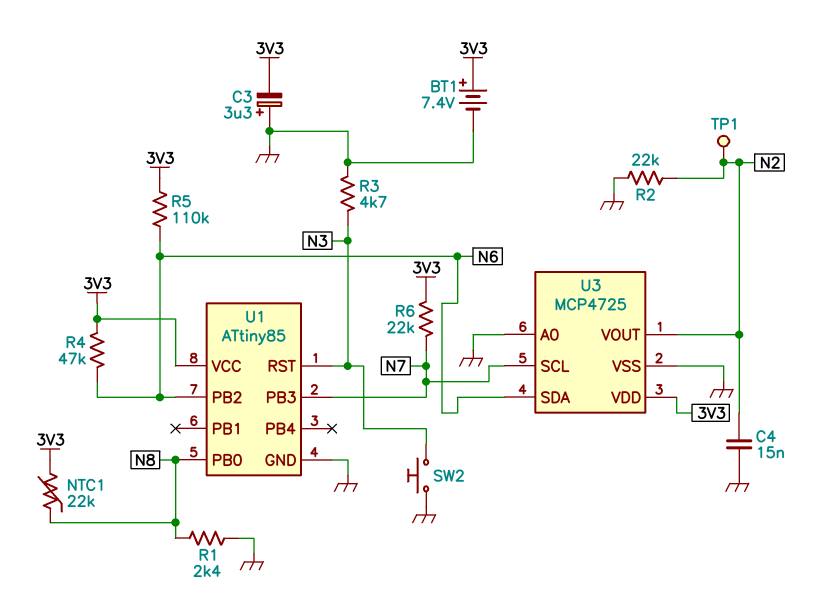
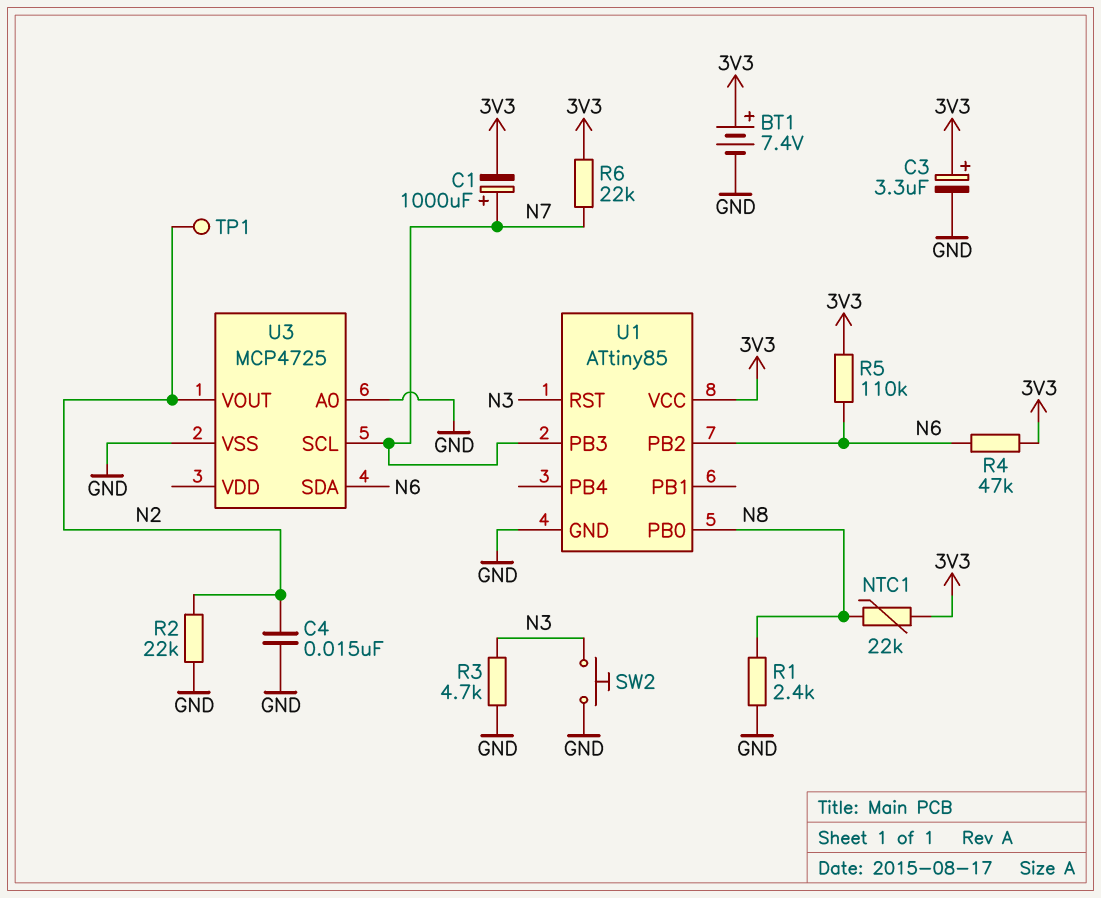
C1: none -> 1000uF (plus N7, minus 3V3)
C3: 3.3uF (plus GND, minus 3V3) -> 3.3uF (plus 3V3, minus GND)
U3 pin VDD: 3V3 -> none

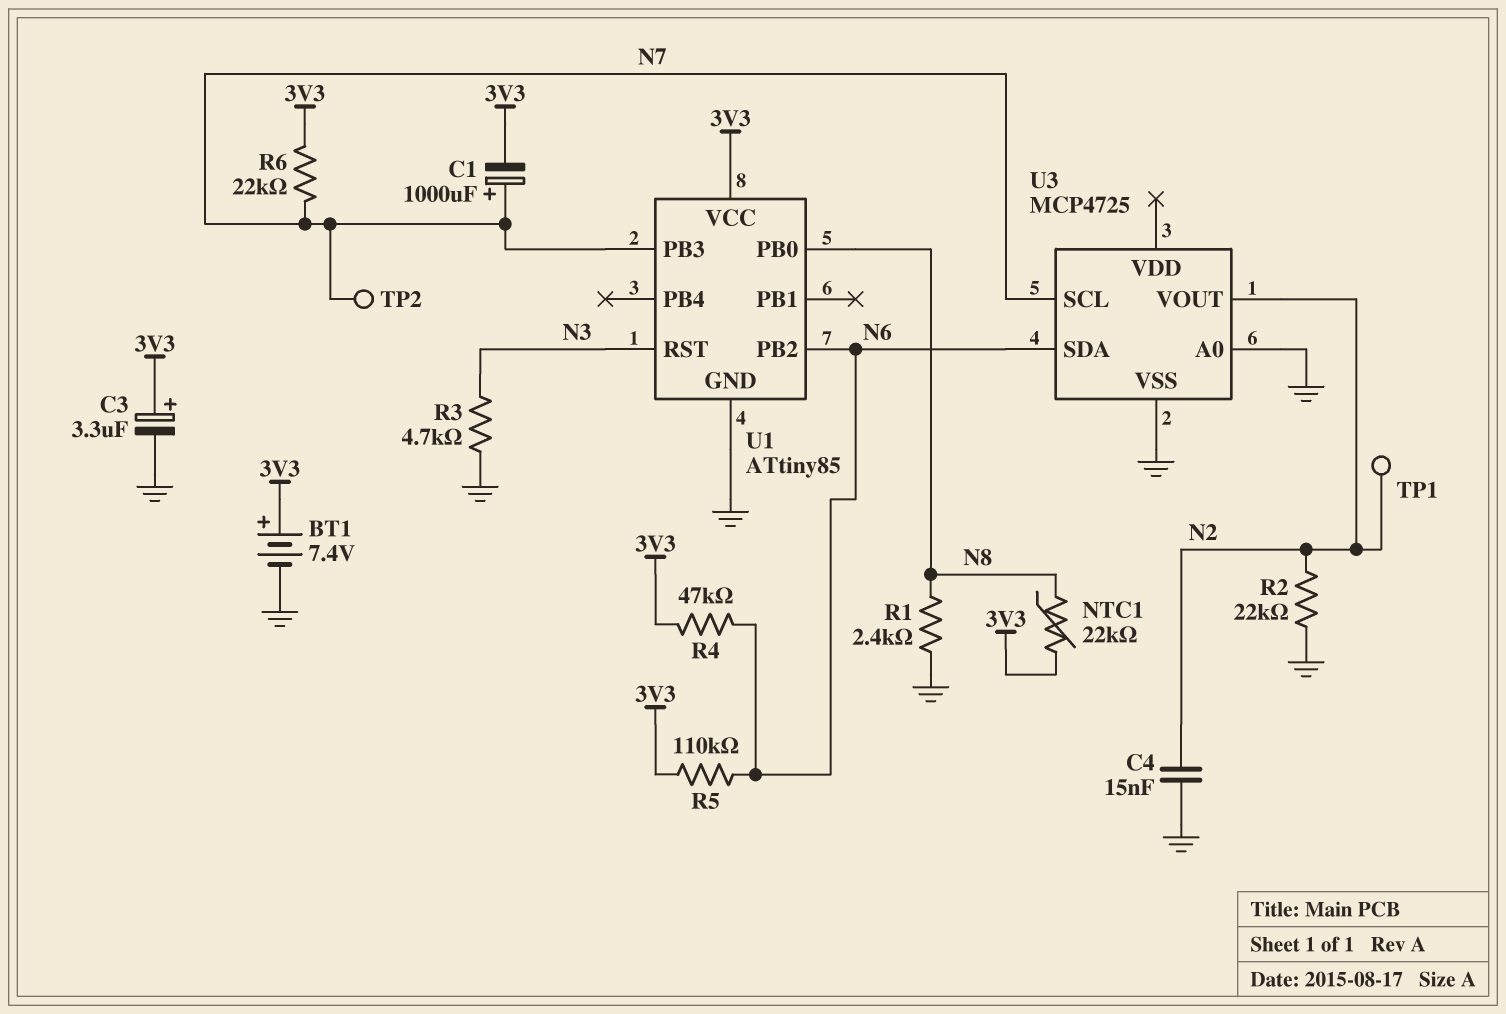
SW2: button (GND, N3) -> none
TP2: none -> test point (N7)

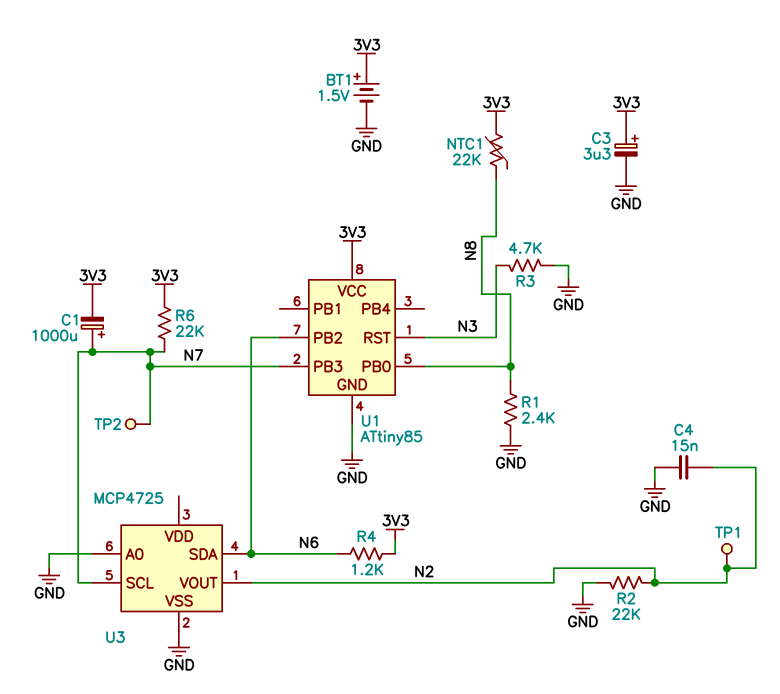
BT1: 7.4V (plus 3V3, minus GND) -> 1.5V (plus 3V3, minus GND)
R4: 47k (3V3, N6) -> 1.2k (3V3, N6)
R5: 110k (3V3, N6) -> none

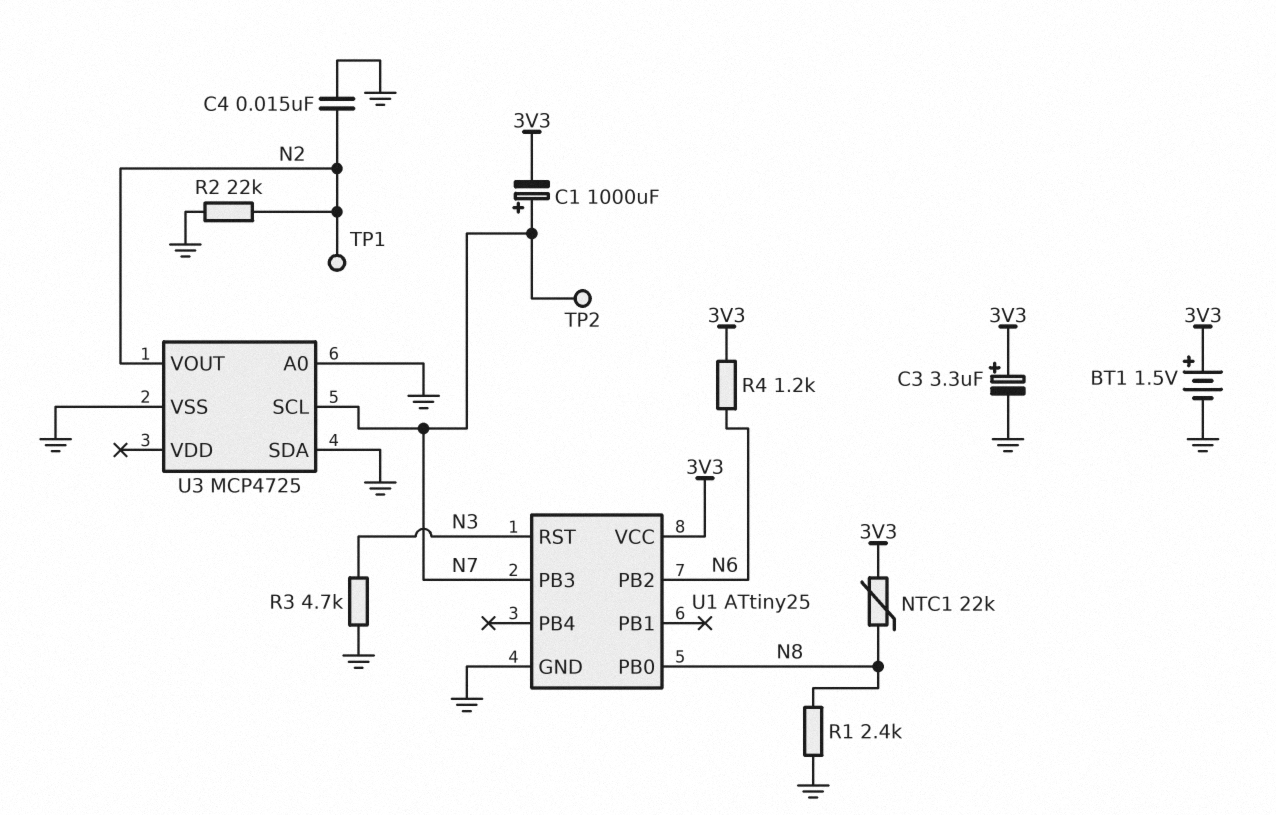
R6: 22k (3V3, N7) -> none
U1: ATtiny85 -> ATtiny25
U3 pin SDA: N6 -> GND

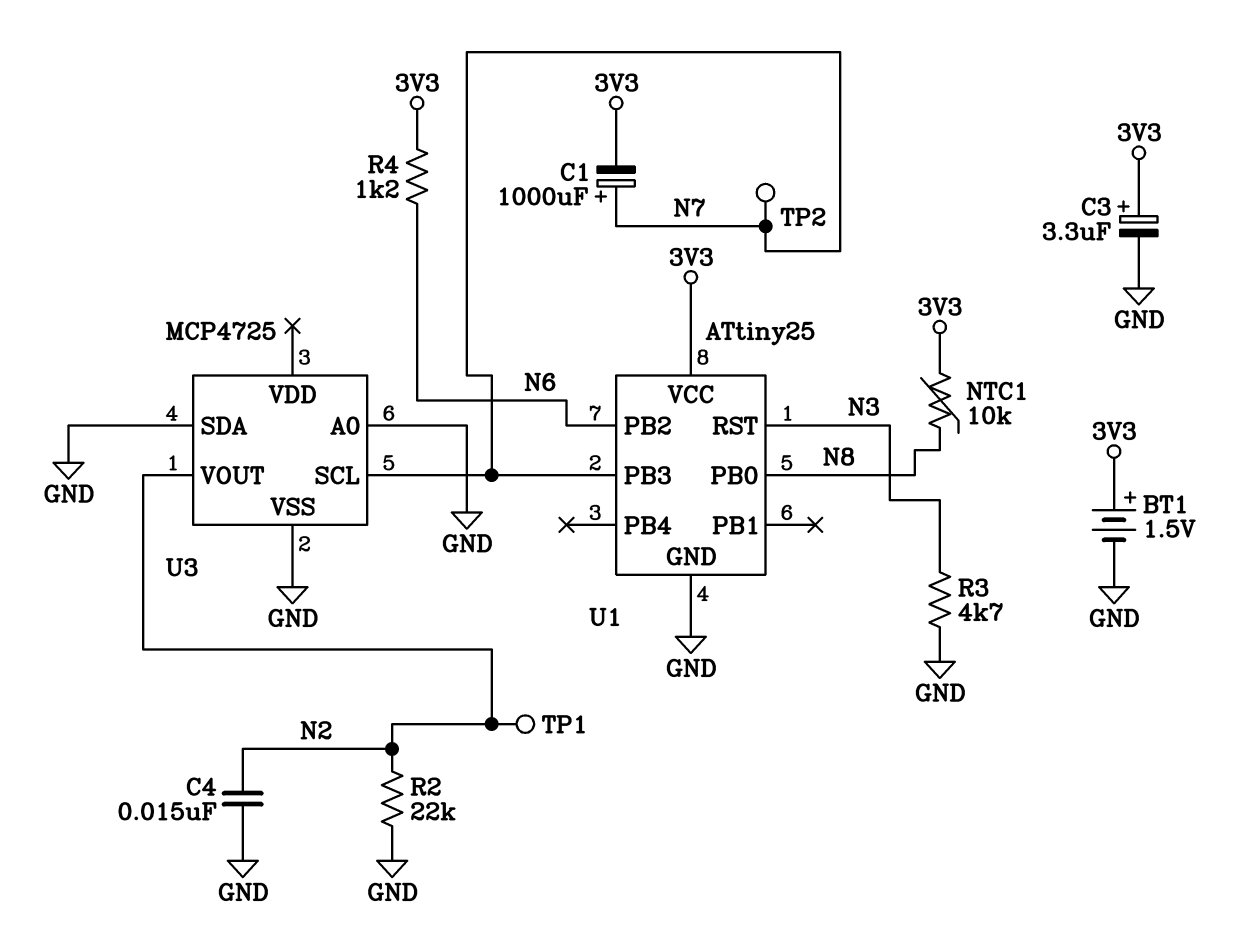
NTC1: 22k (3V3, N8) -> 10k (3V3, N8)
R1: 2.4k (GND, N8) -> none

